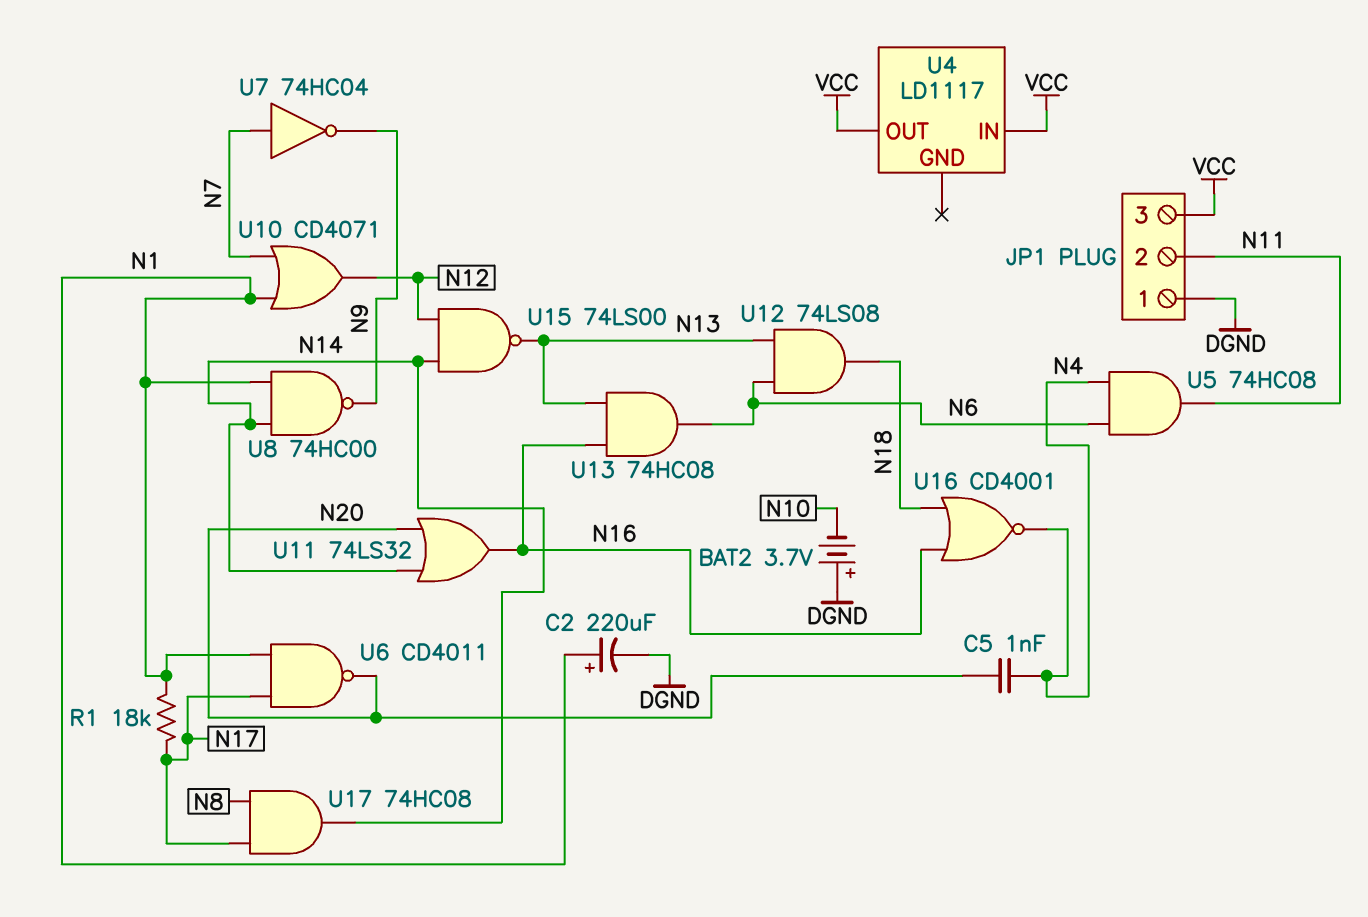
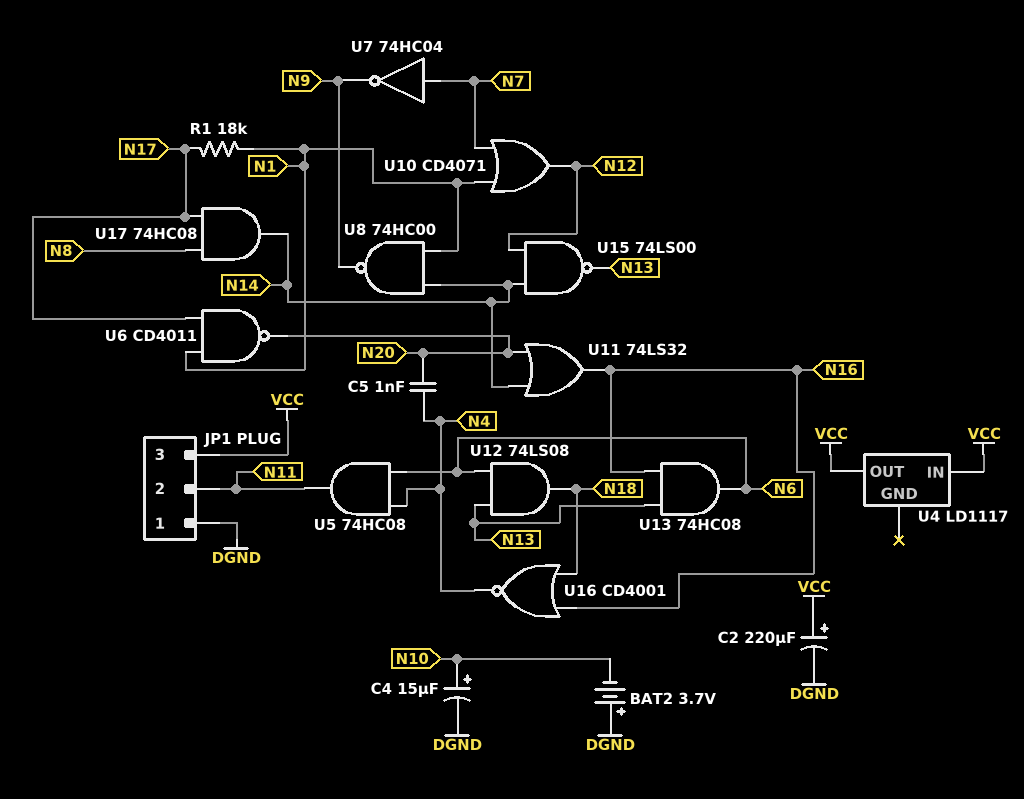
C2: 220uF (plus N1, minus DGND) -> 220uF (plus VCC, minus DGND)
C4: none -> 15uF (plus N10, minus DGND)

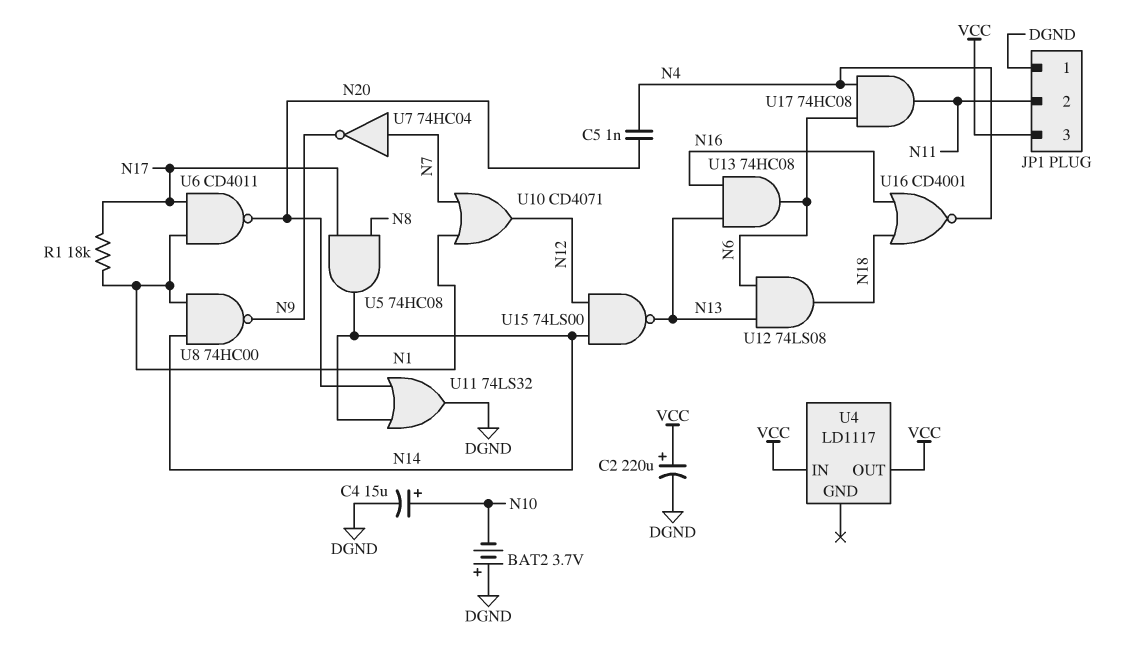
U5: AND 74HC08 (in N4, in N6, out N11) -> AND 74HC08 (in N8, in N17, out N14)
U11: OR 74LS32 (in N14, in N20, out N16) -> OR 74LS32 (in N14, in N20, out DGND)
U17: AND 74HC08 (in N8, in N17, out N14) -> AND 74HC08 (in N4, in N6, out N11)

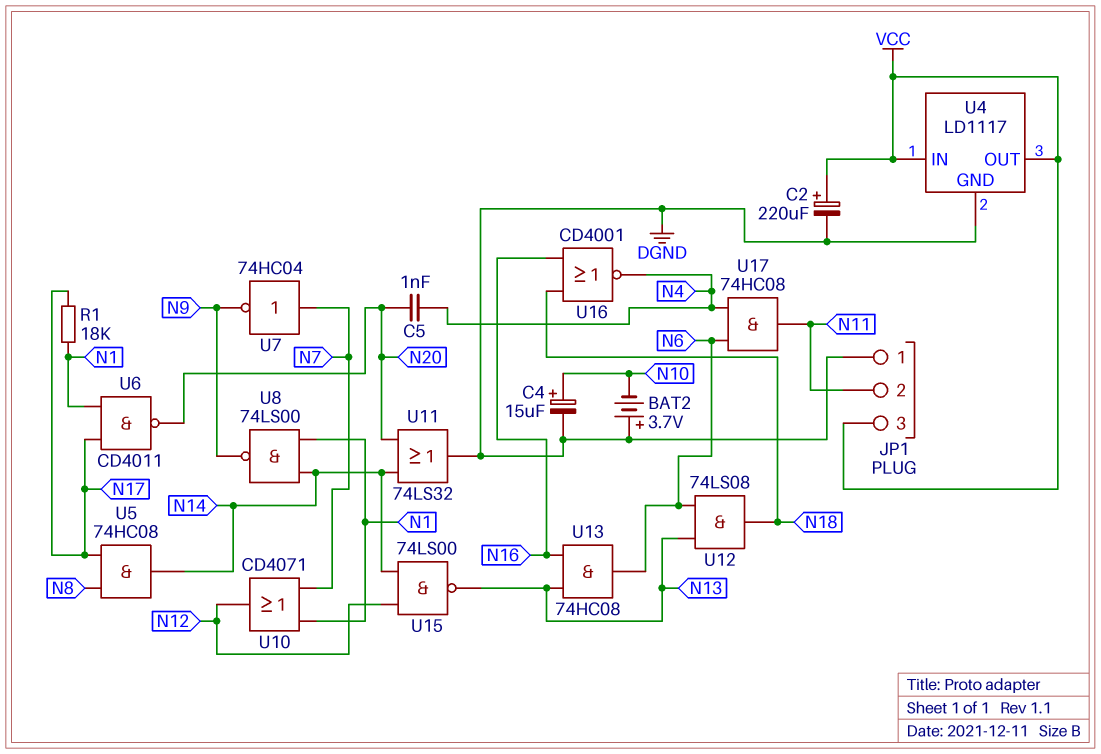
U4 pin GND: none -> DGND
U8: NAND 74HC00 (in N1, in N14, out N9) -> NAND 74LS00 (in N1, in N14, out N9)

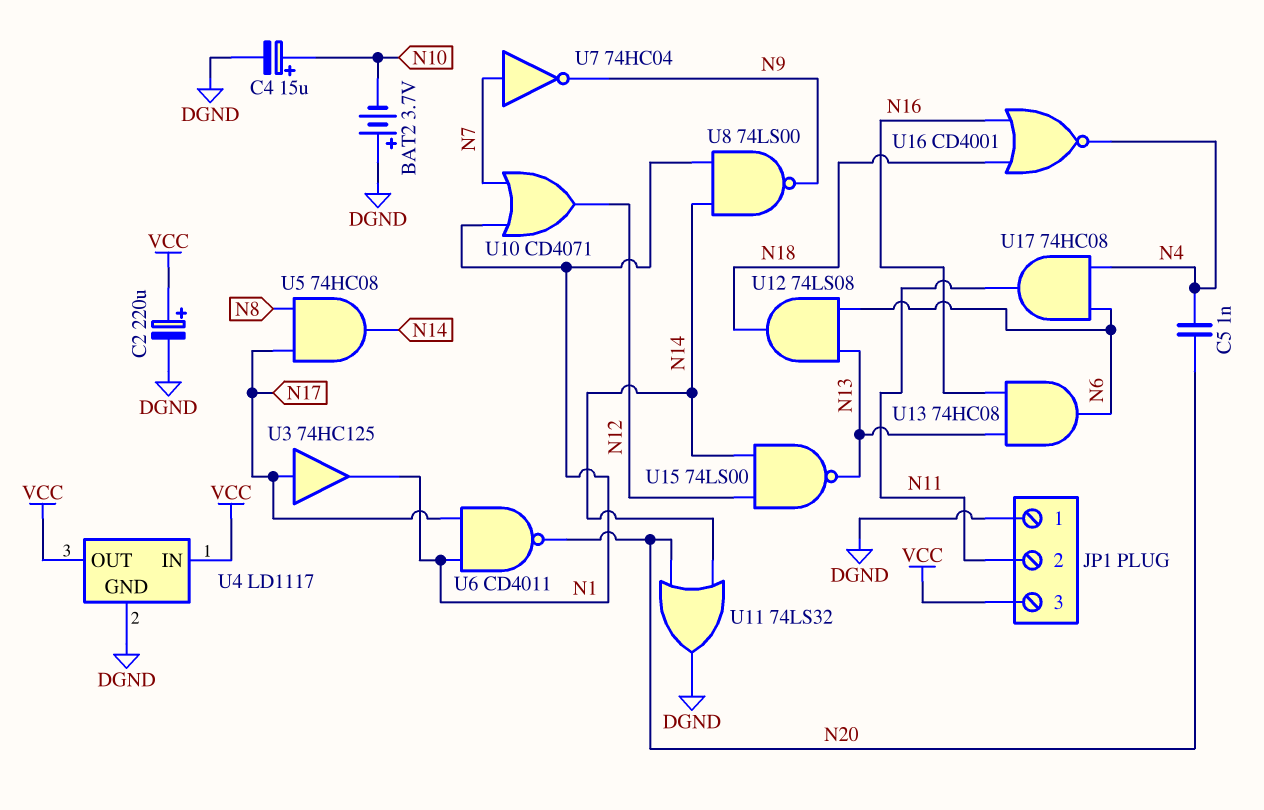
R1: 18k (N1, N17) -> none
U3: none -> buffer 74HC125 (in N17, out N1)

